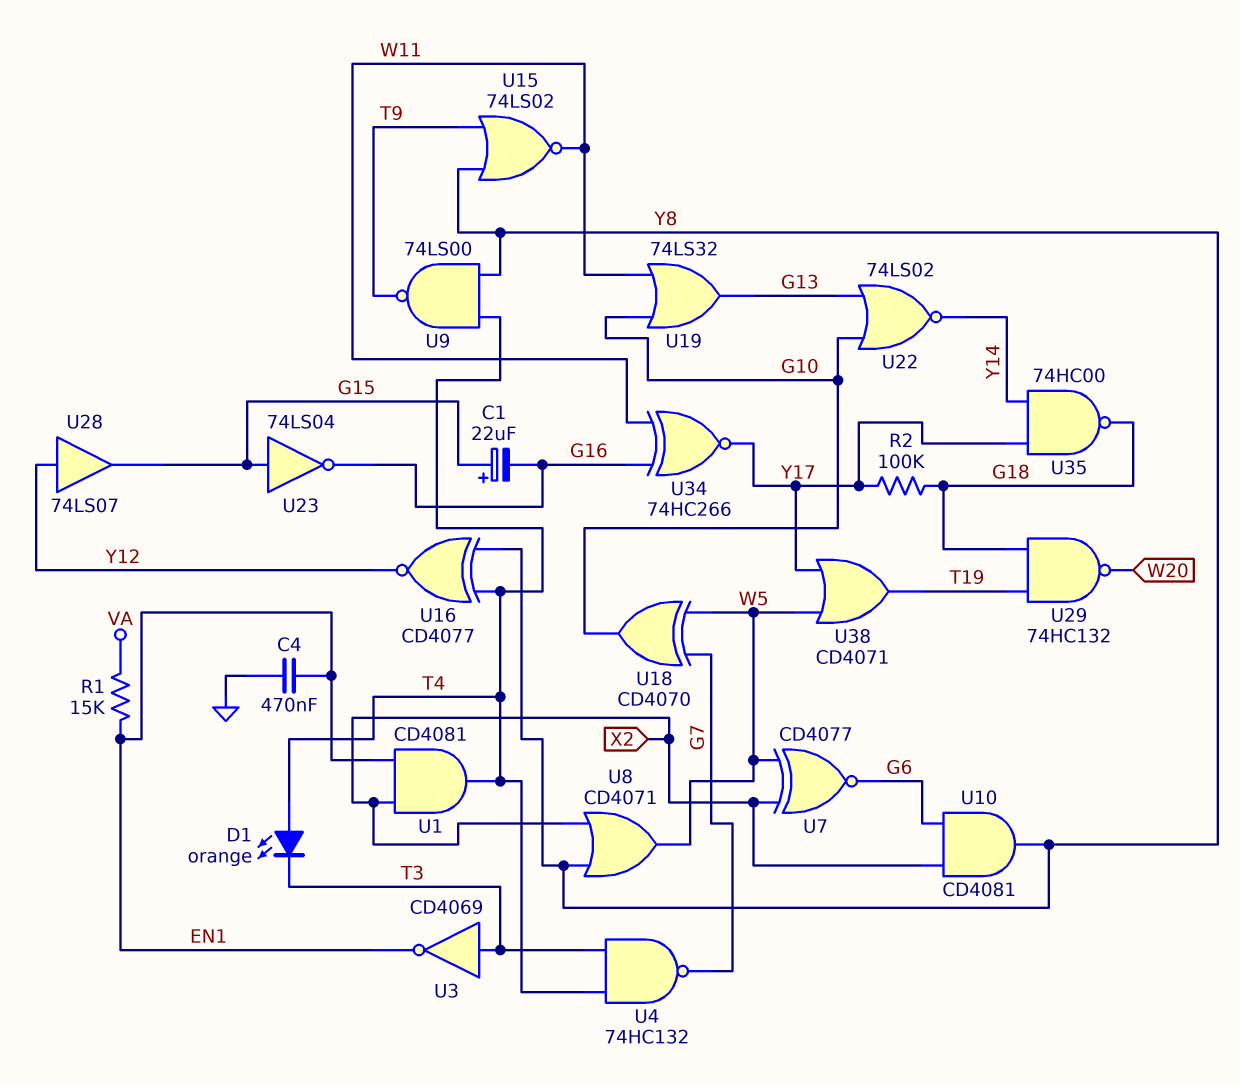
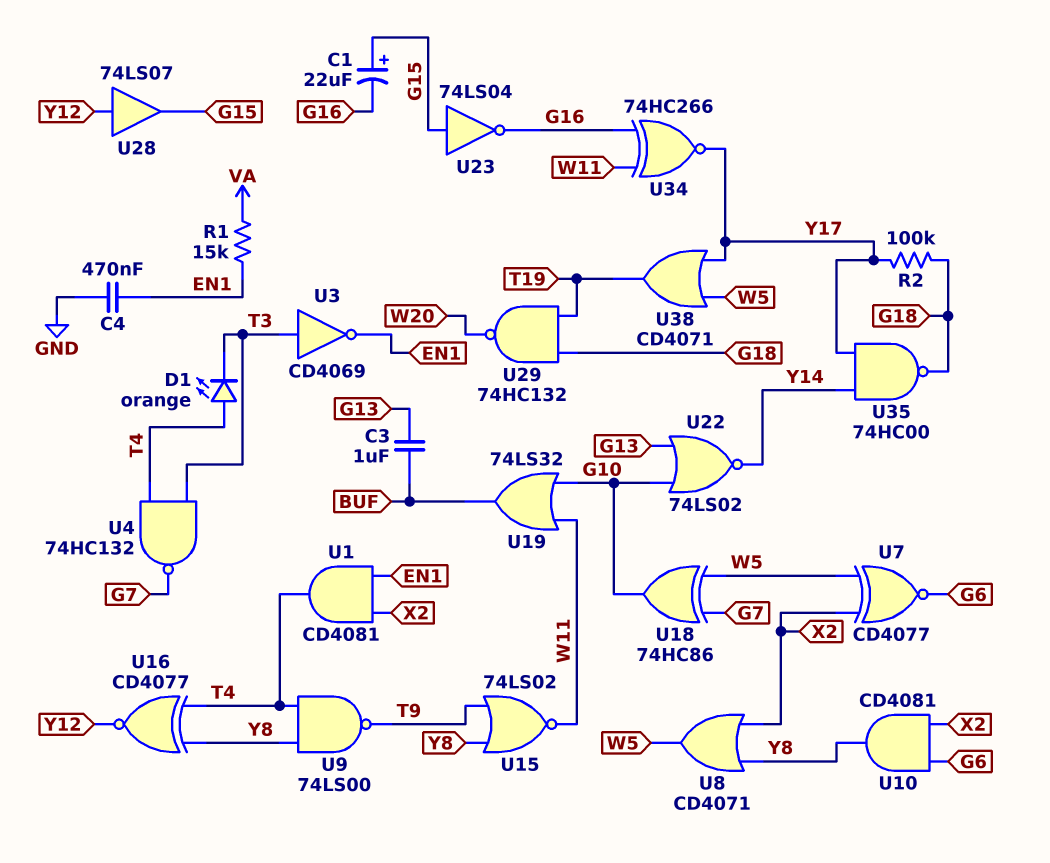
C3: none -> 1uF (BUF, G13)
U18: XOR CD4070 (in G7, in W5, out G10) -> XOR 74HC86 (in G7, in W5, out G10)
U19: OR 74LS32 (in G10, in W11, out G13) -> OR 74LS32 (in G10, in W11, out BUF)

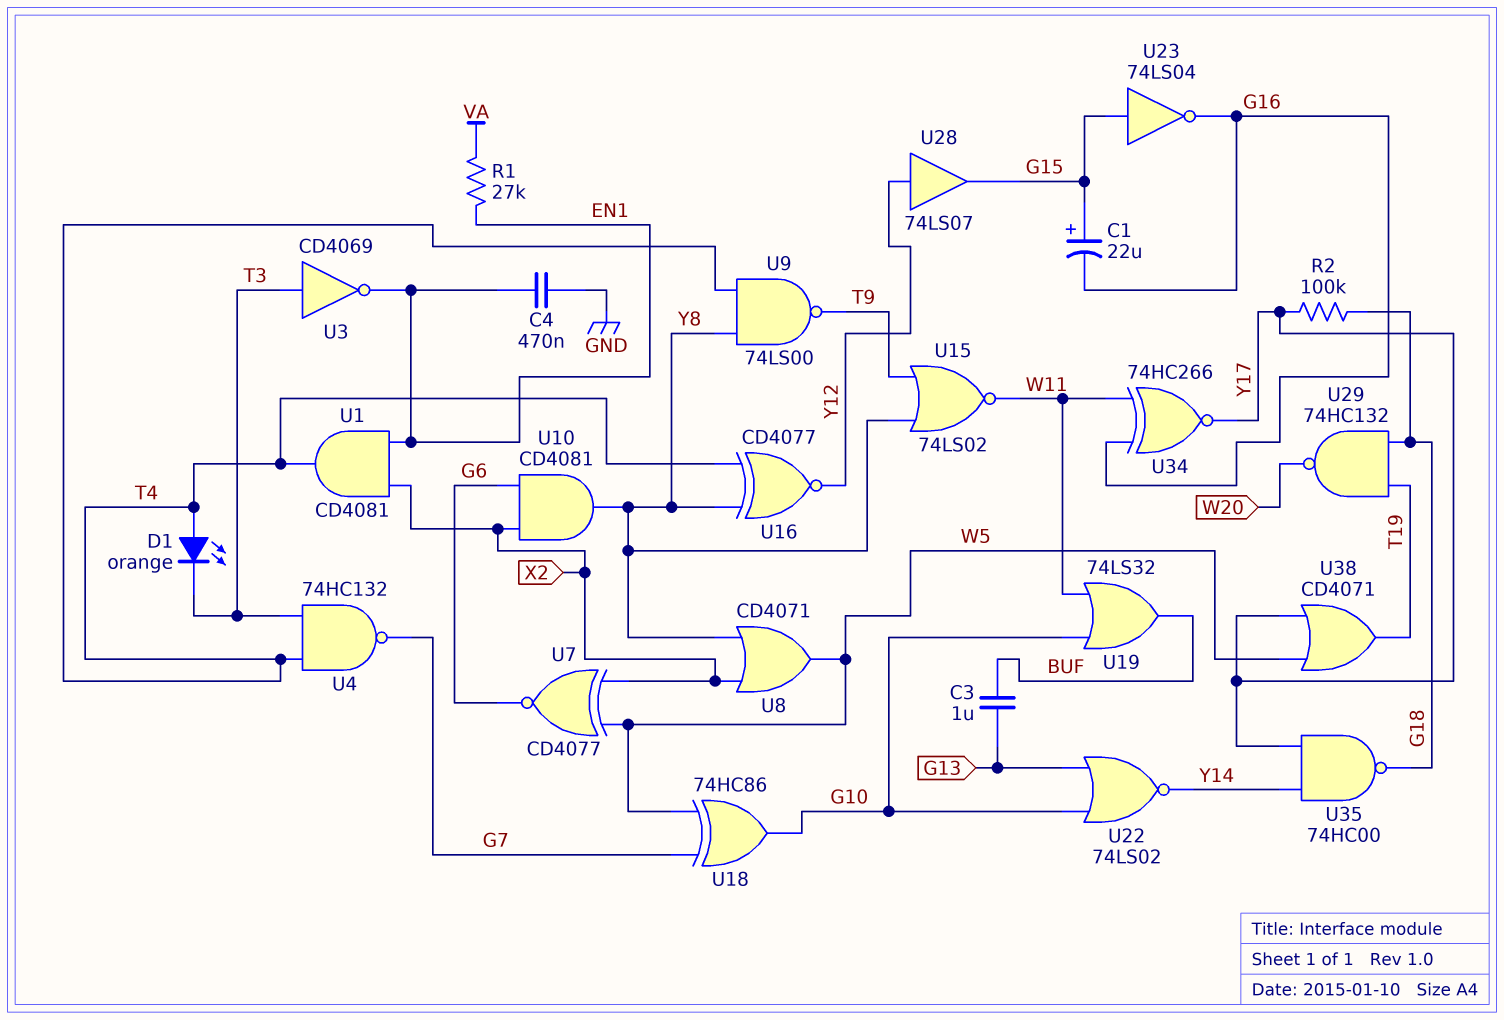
R1: 15k (EN1, VA) -> 27k (EN1, VA)

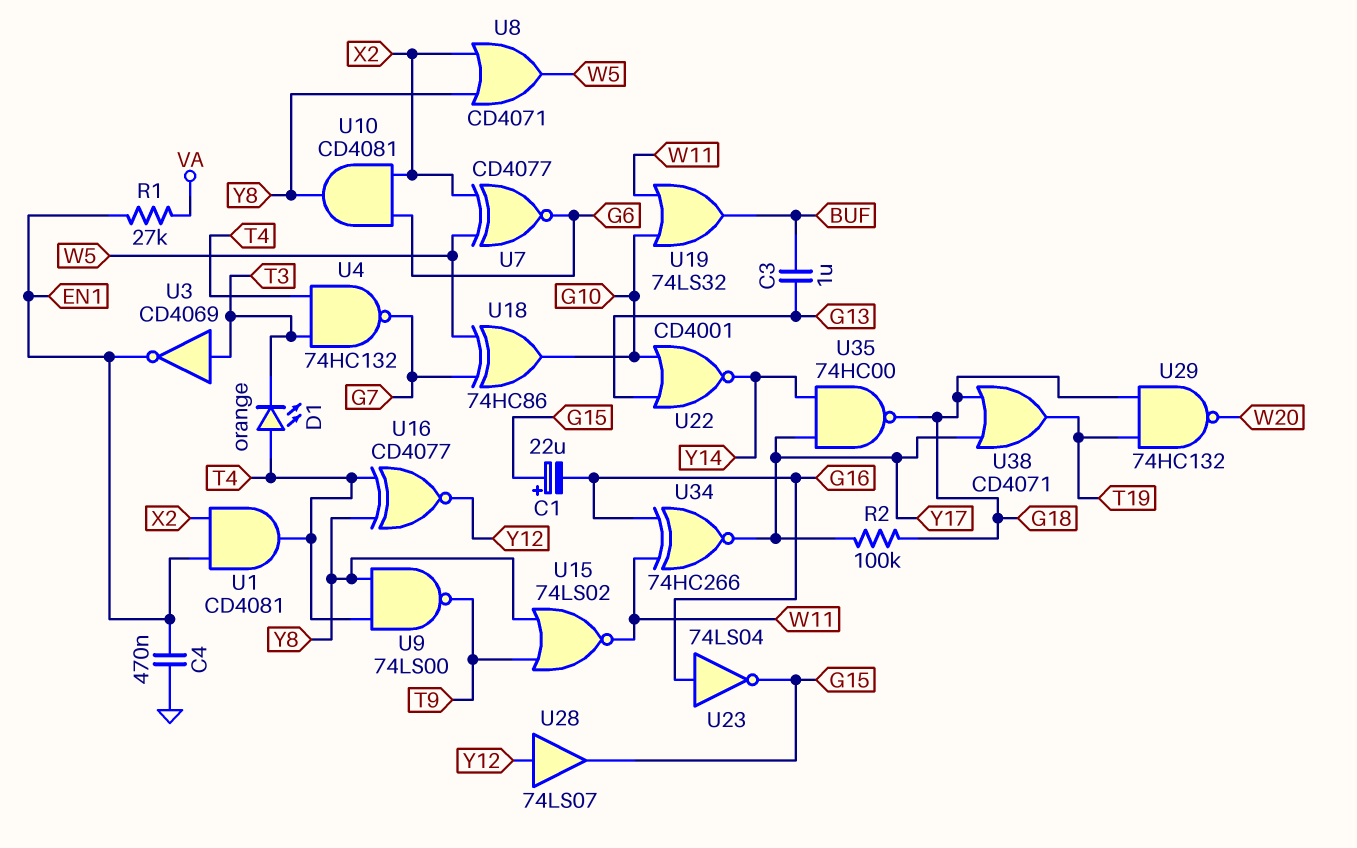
U22: NOR 74LS02 (in G10, in G13, out Y14) -> NOR CD4001 (in G10, in G13, out Y14)
U23: NOT 74LS04 (in G15, out G16) -> NOT 74LS04 (in G16, out G15)
U38: OR CD4071 (in W5, in Y17, out T19) -> OR CD4071 (in G18, in Y17, out T19)

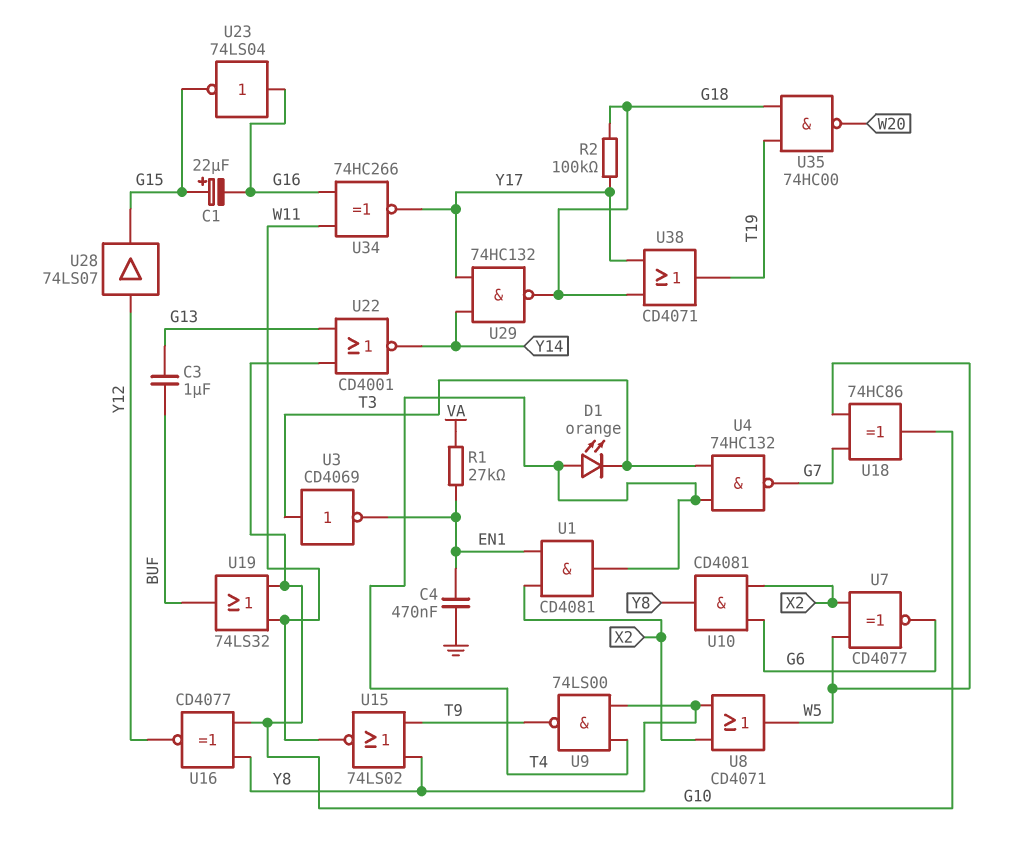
U16: XNOR CD4077 (in T4, in Y8, out Y12) -> XNOR CD4077 (in G10, in Y8, out Y12)
U29: NAND 74HC132 (in G18, in T19, out W20) -> NAND 74HC132 (in Y14, in Y17, out G18)
U35: NAND 74HC00 (in Y14, in Y17, out G18) -> NAND 74HC00 (in G18, in T19, out W20)

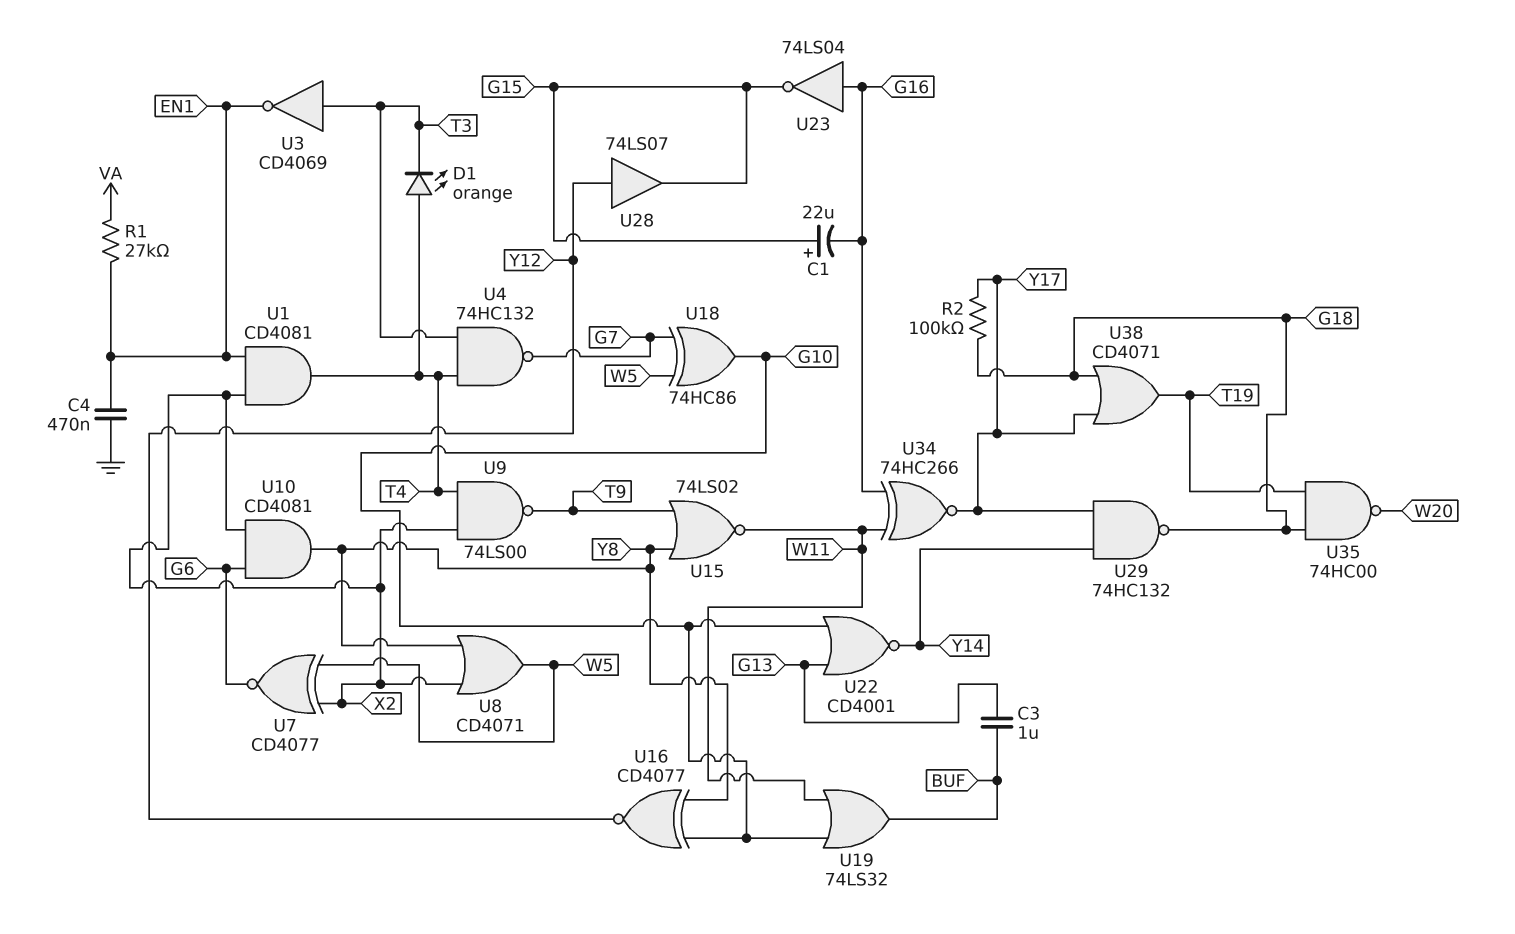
U9: NAND 74LS00 (in T4, in Y8, out T9) -> NAND 74LS00 (in T4, in X2, out T9)

